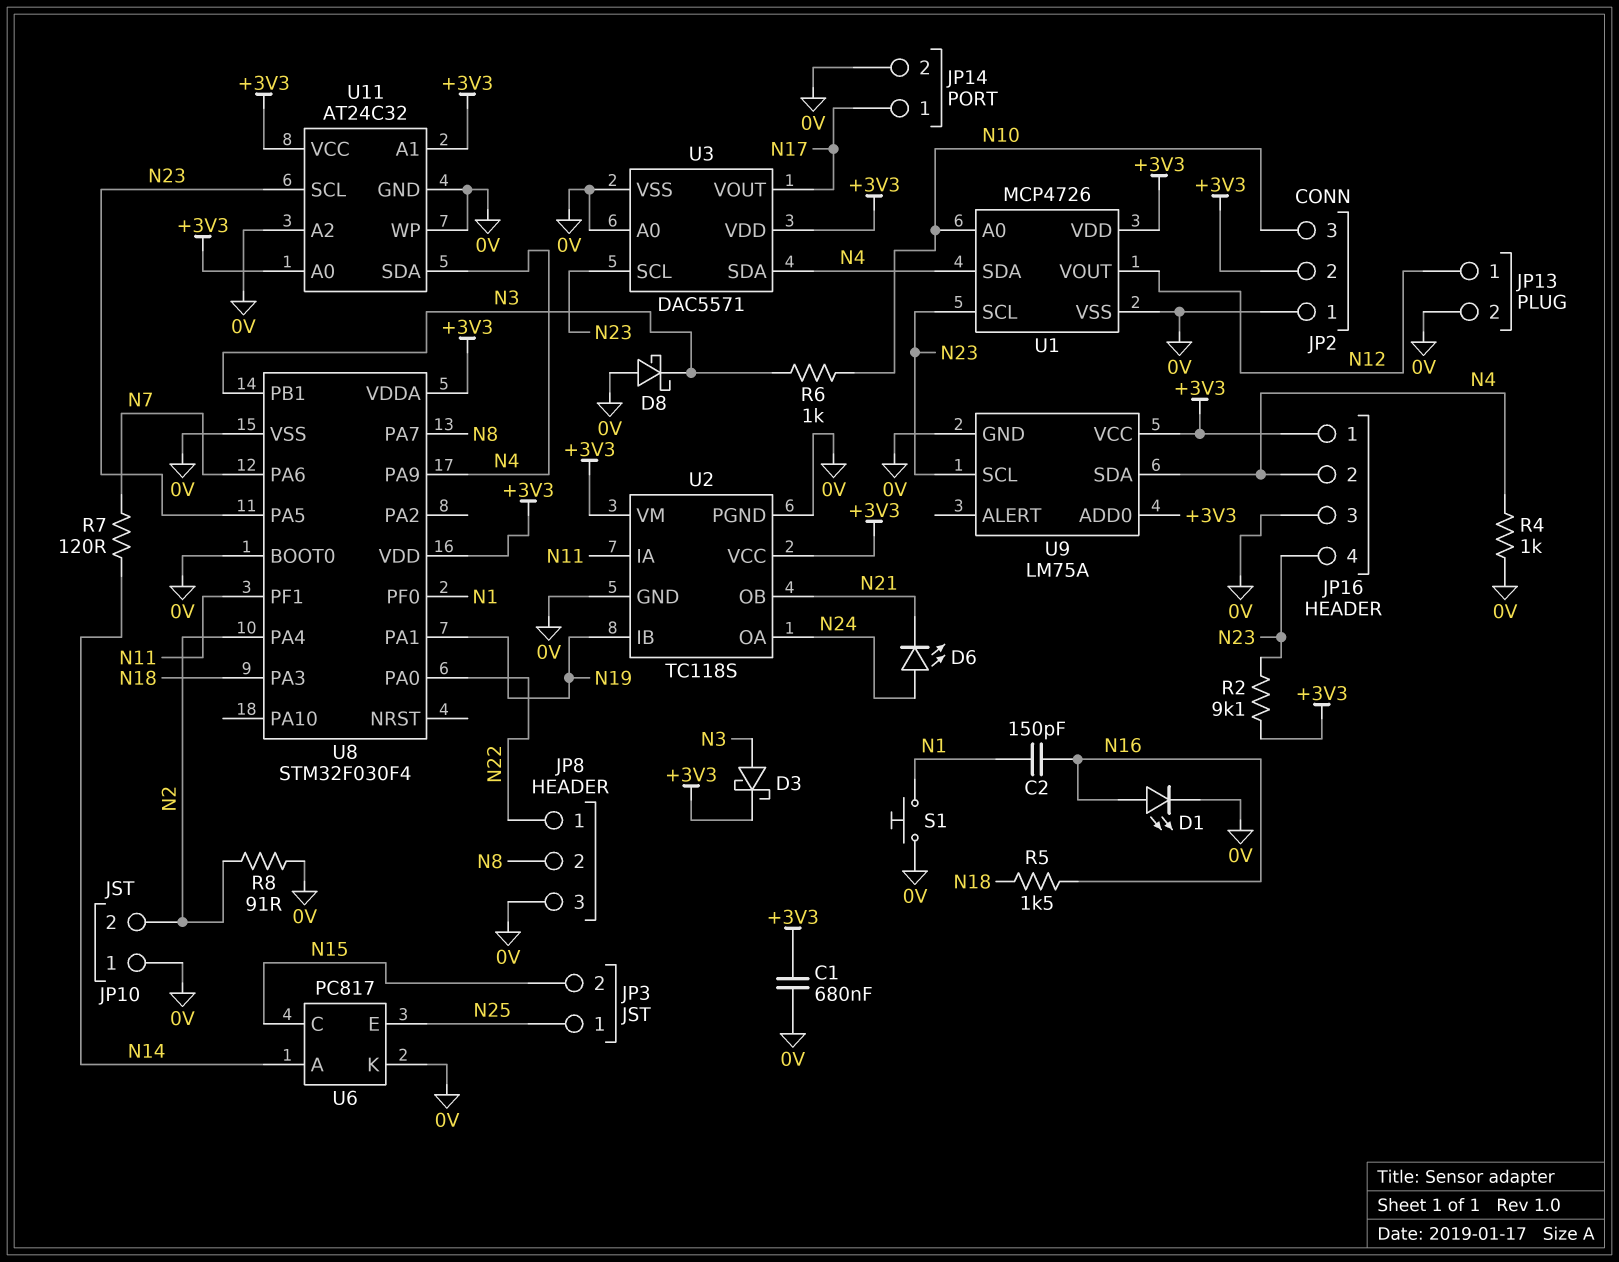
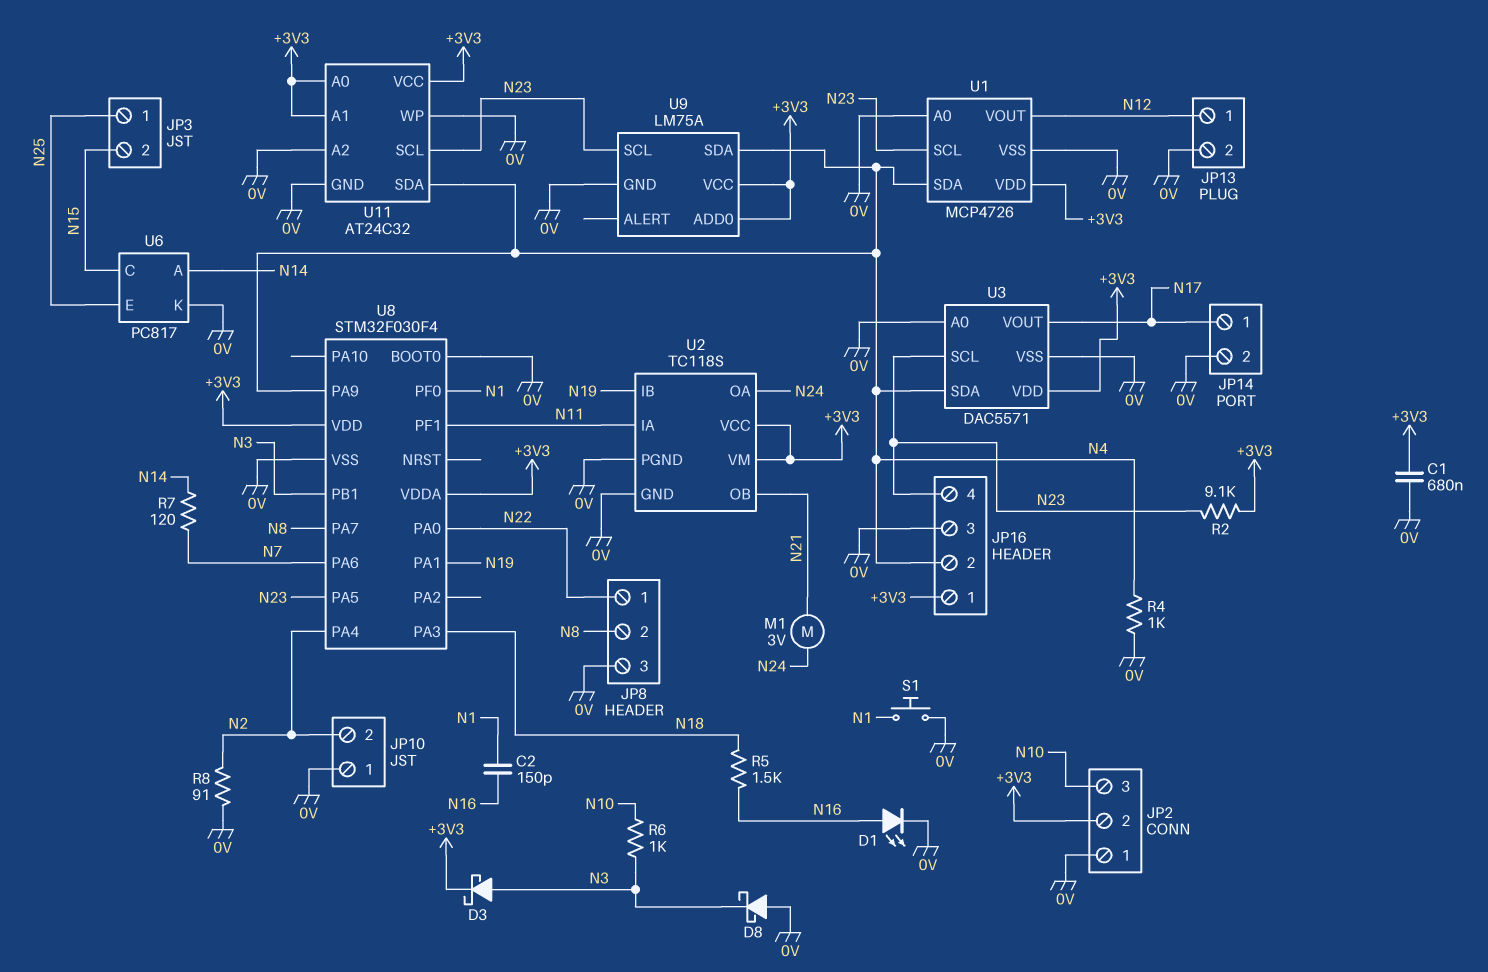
D6: LED (A N24, K N21) -> none
M1: none -> motor 3V (N21, N24)
U1 pin A0: N10 -> 0V

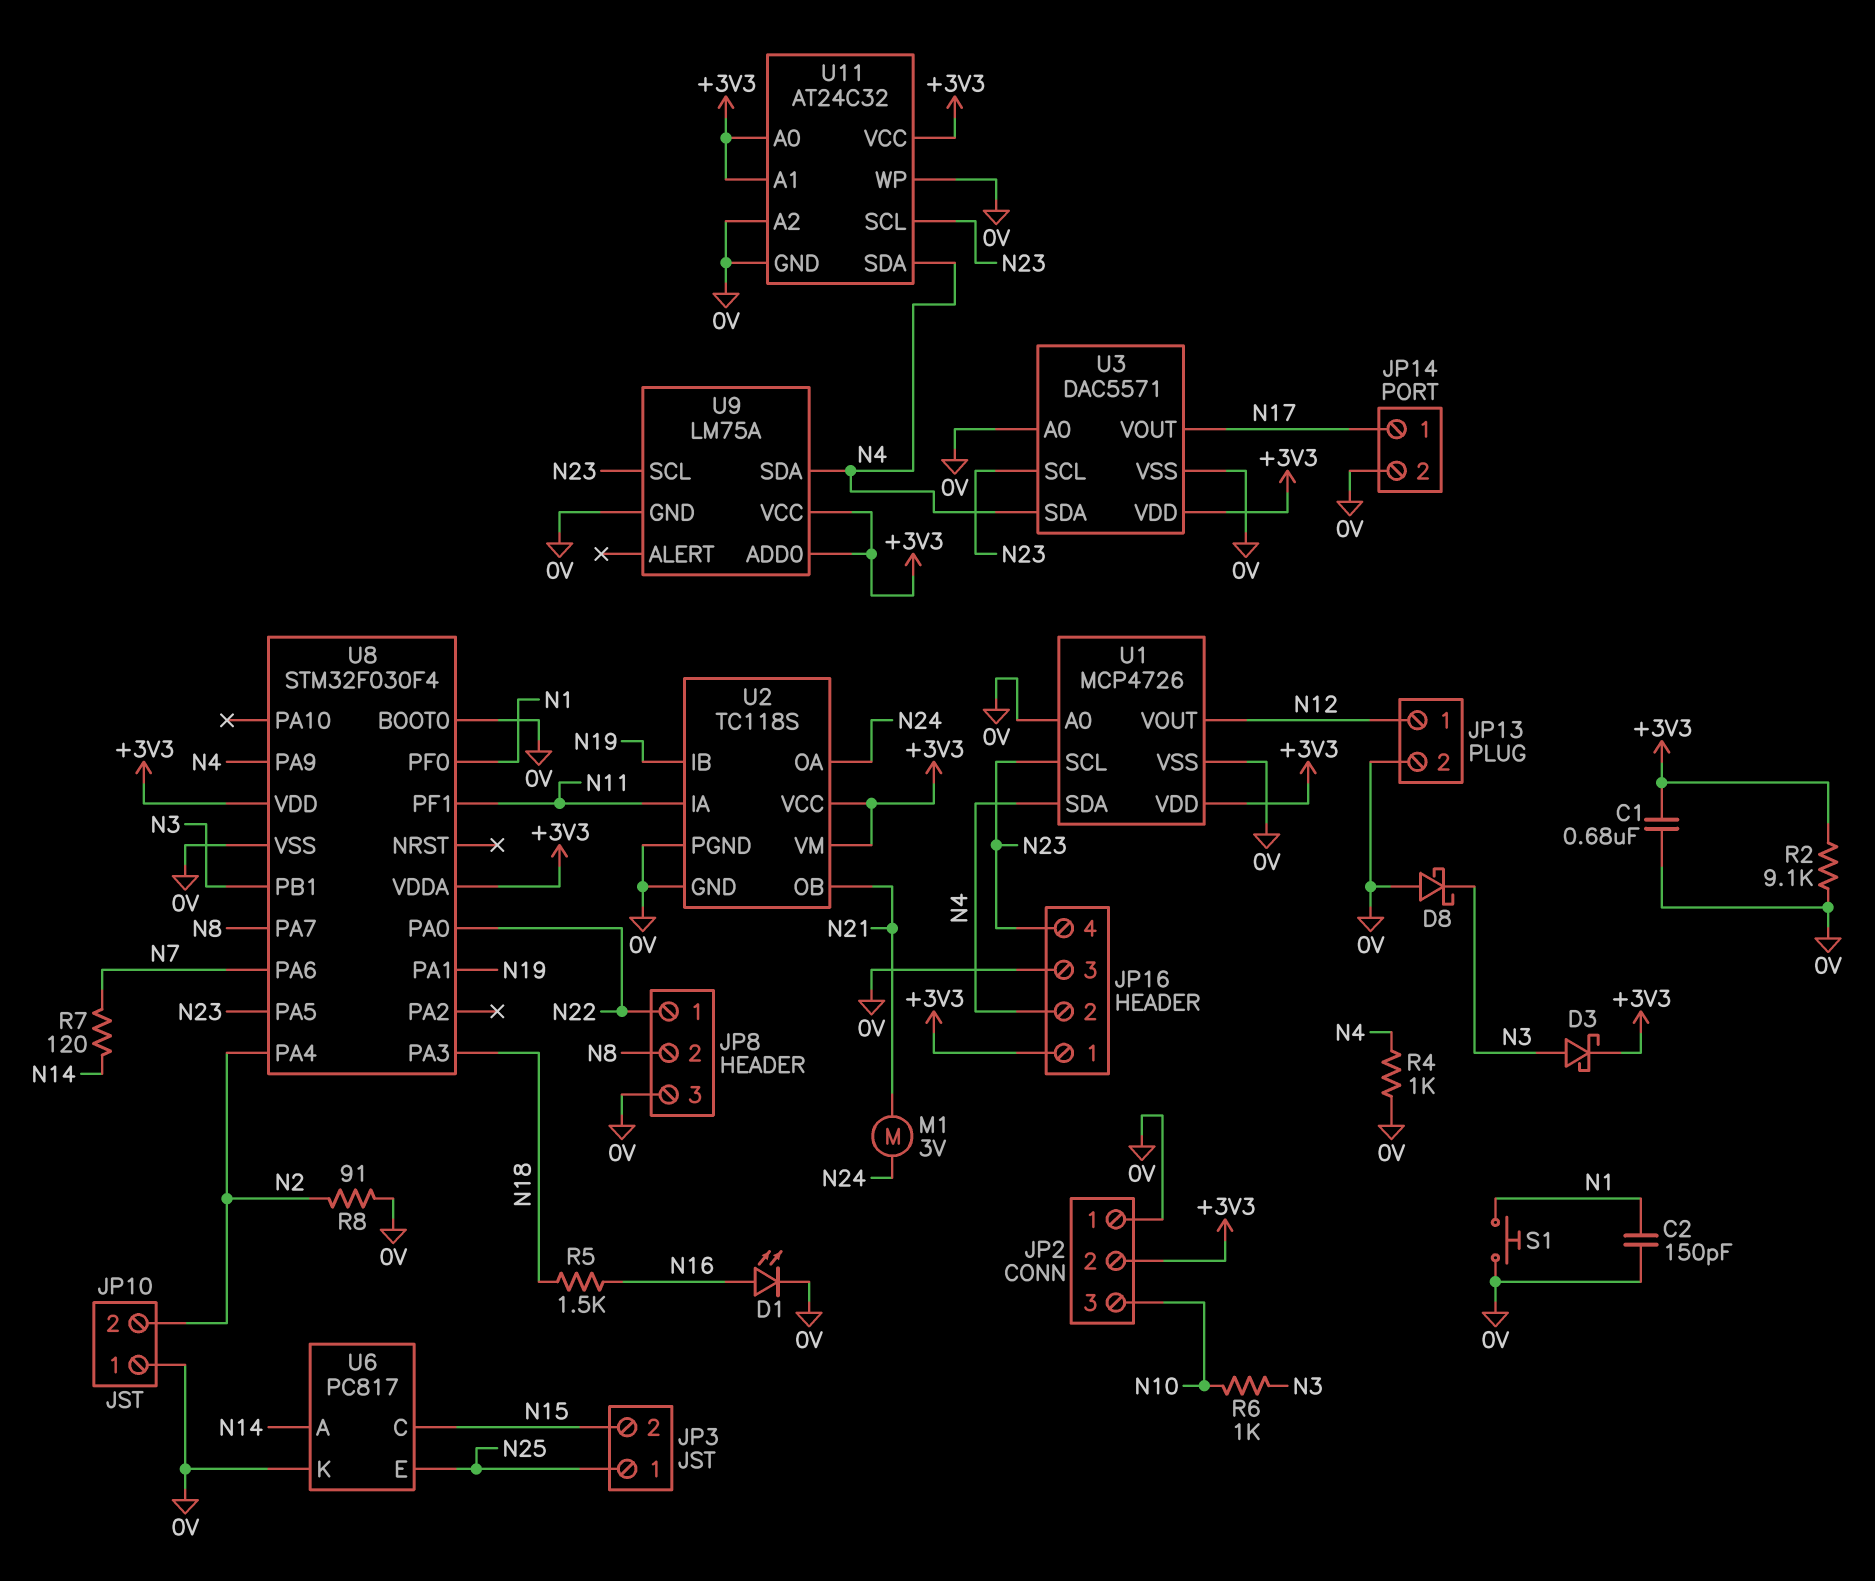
C2: 150pF (N1, N16) -> 150pF (0V, N1)
R2: 9.1k (+3V3, N23) -> 9.1k (+3V3, 0V)

